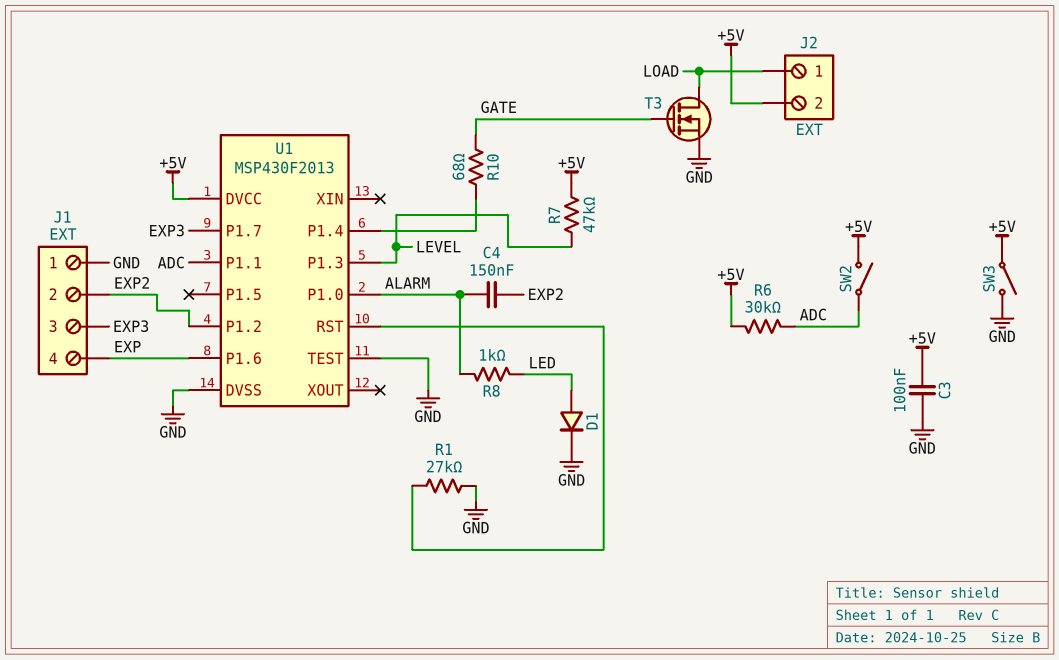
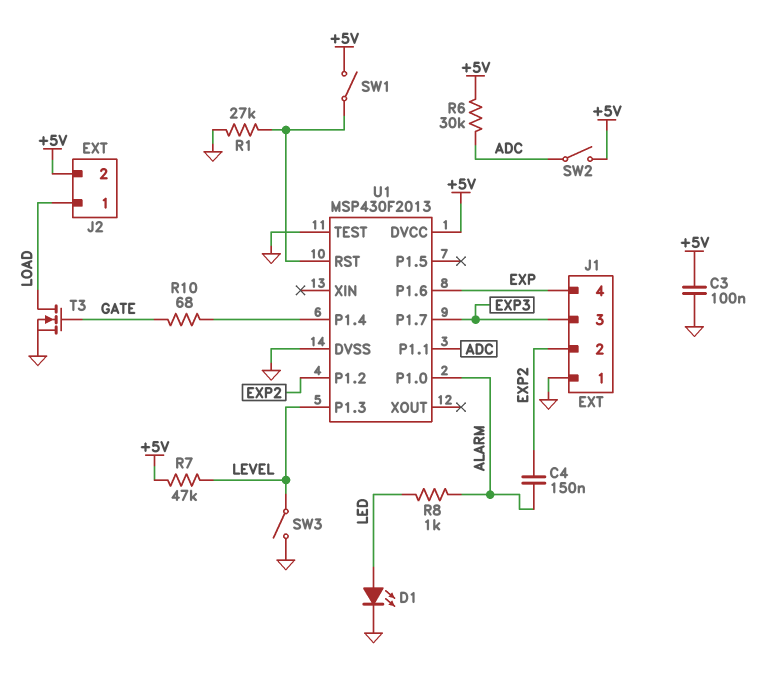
D1: diode (A LED, K GND) -> LED (A LED, K GND)
SW1: none -> switch (+5V, U1/RST)
SW3: switch (+5V, GND) -> switch (GND, LEVEL)

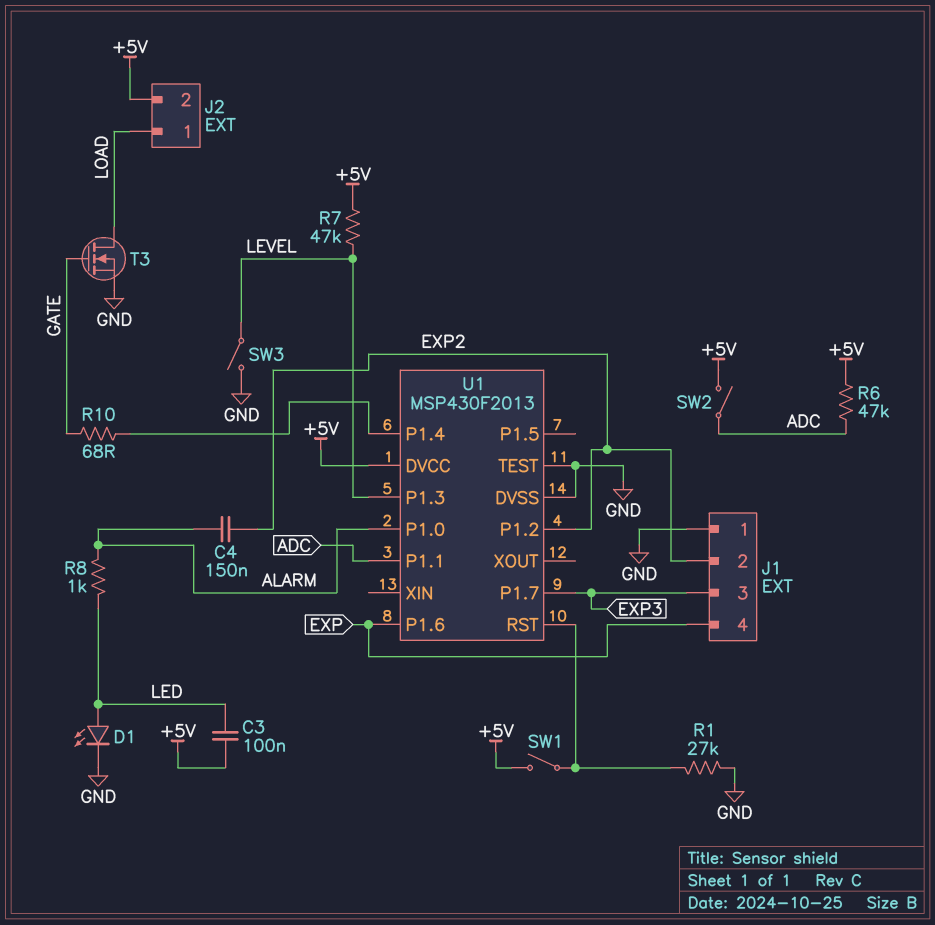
C3: 100nF (+5V, GND) -> 100nF (+5V, LED)
R6: 30k (+5V, ADC) -> 47k (+5V, ADC)

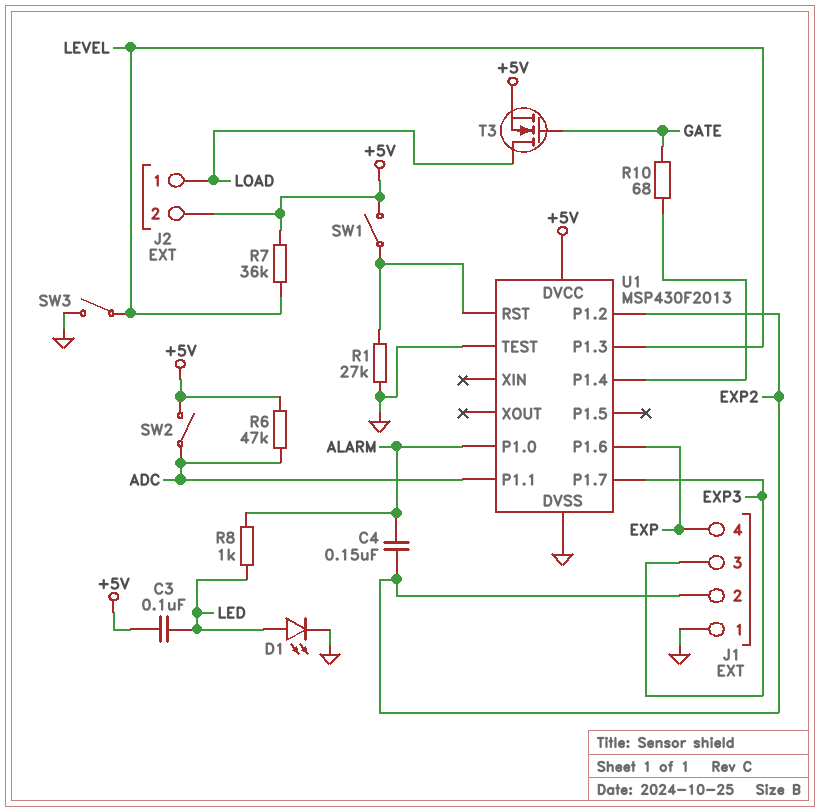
R7: 47k (+5V, LEVEL) -> 36k (+5V, LEVEL)
T3: NMOS (G GATE, D LOAD, S GND) -> NMOS (G GATE, D LOAD, S +5V)

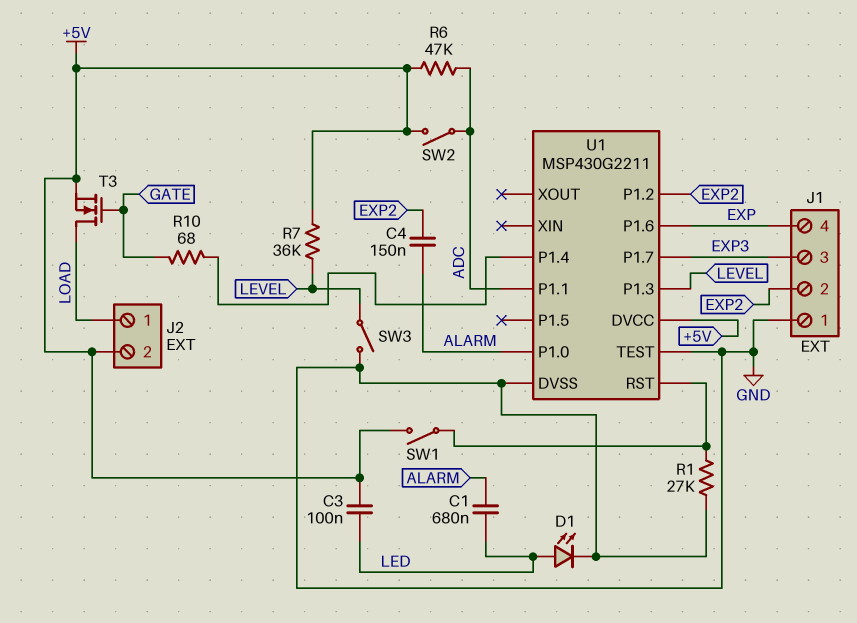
C1: none -> 680nF (ALARM, LED)
R8: 1k (ALARM, LED) -> none
U1: MSP430F2013 -> MSP430G2211

